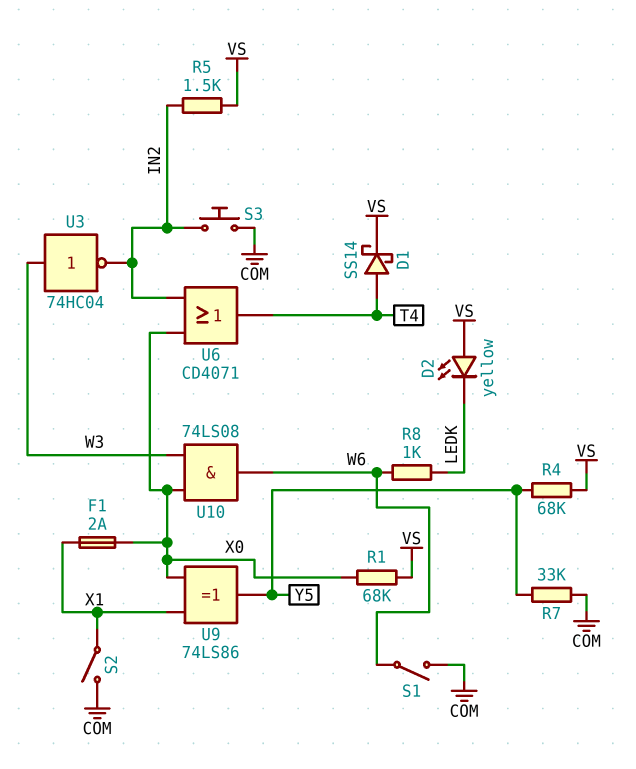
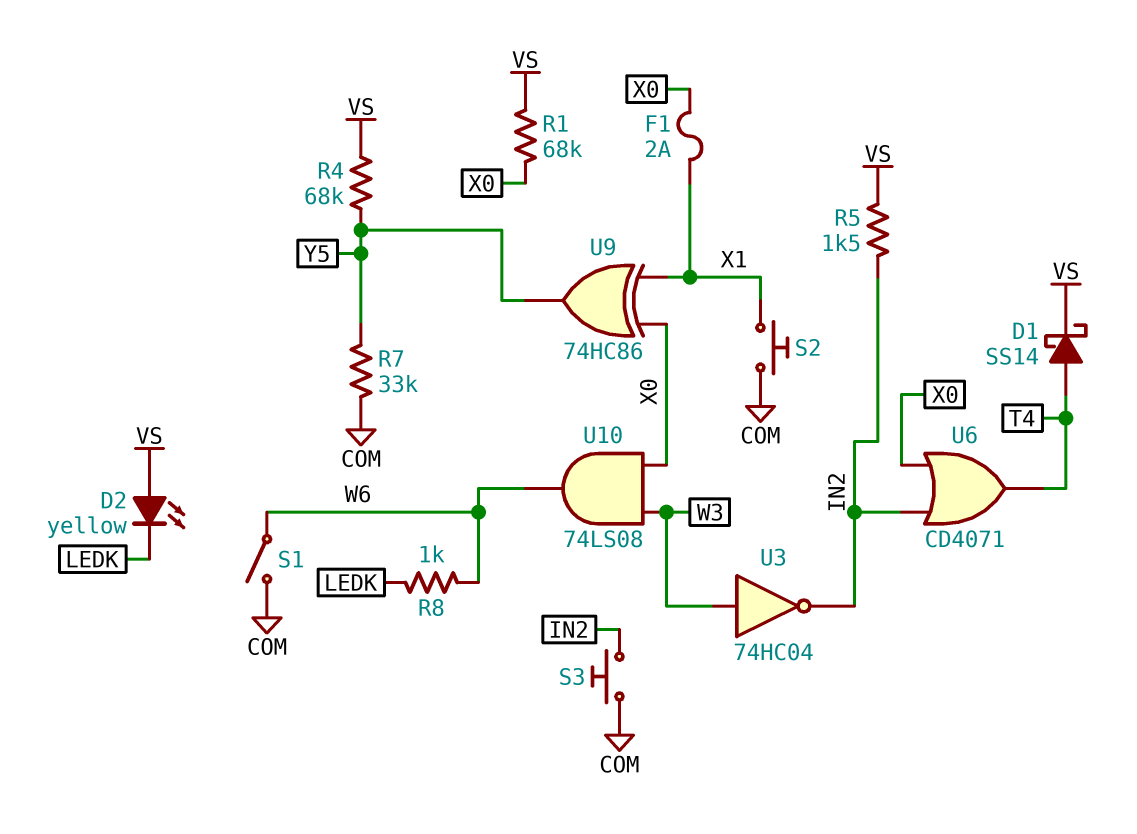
S2: switch (COM, X1) -> button (COM, X1)
U9: XOR 74LS86 (in X0, in X1, out Y5) -> XOR 74HC86 (in X0, in X1, out Y5)

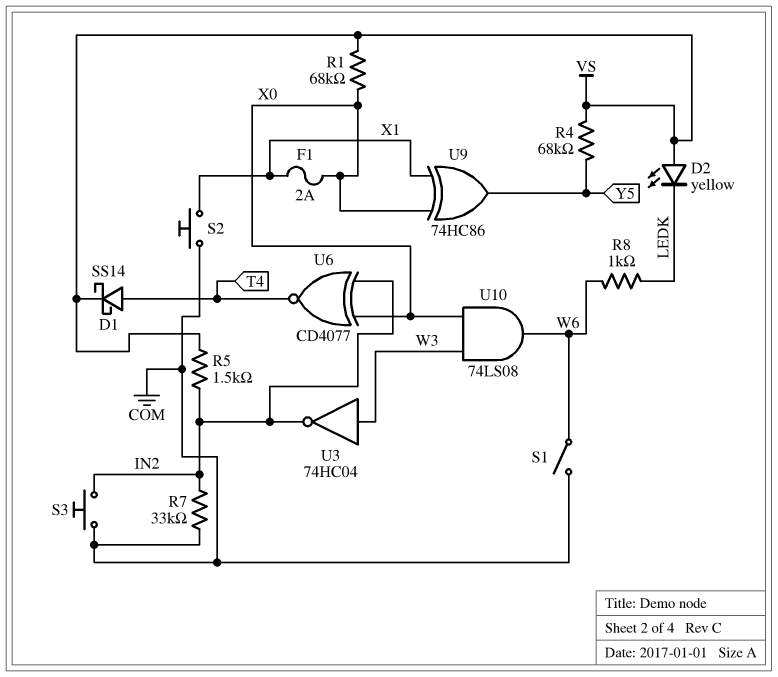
R7: 33k (COM, Y5) -> 33k (COM, IN2)
U6: OR CD4071 (in IN2, in X0, out T4) -> XNOR CD4077 (in IN2, in X0, out T4)

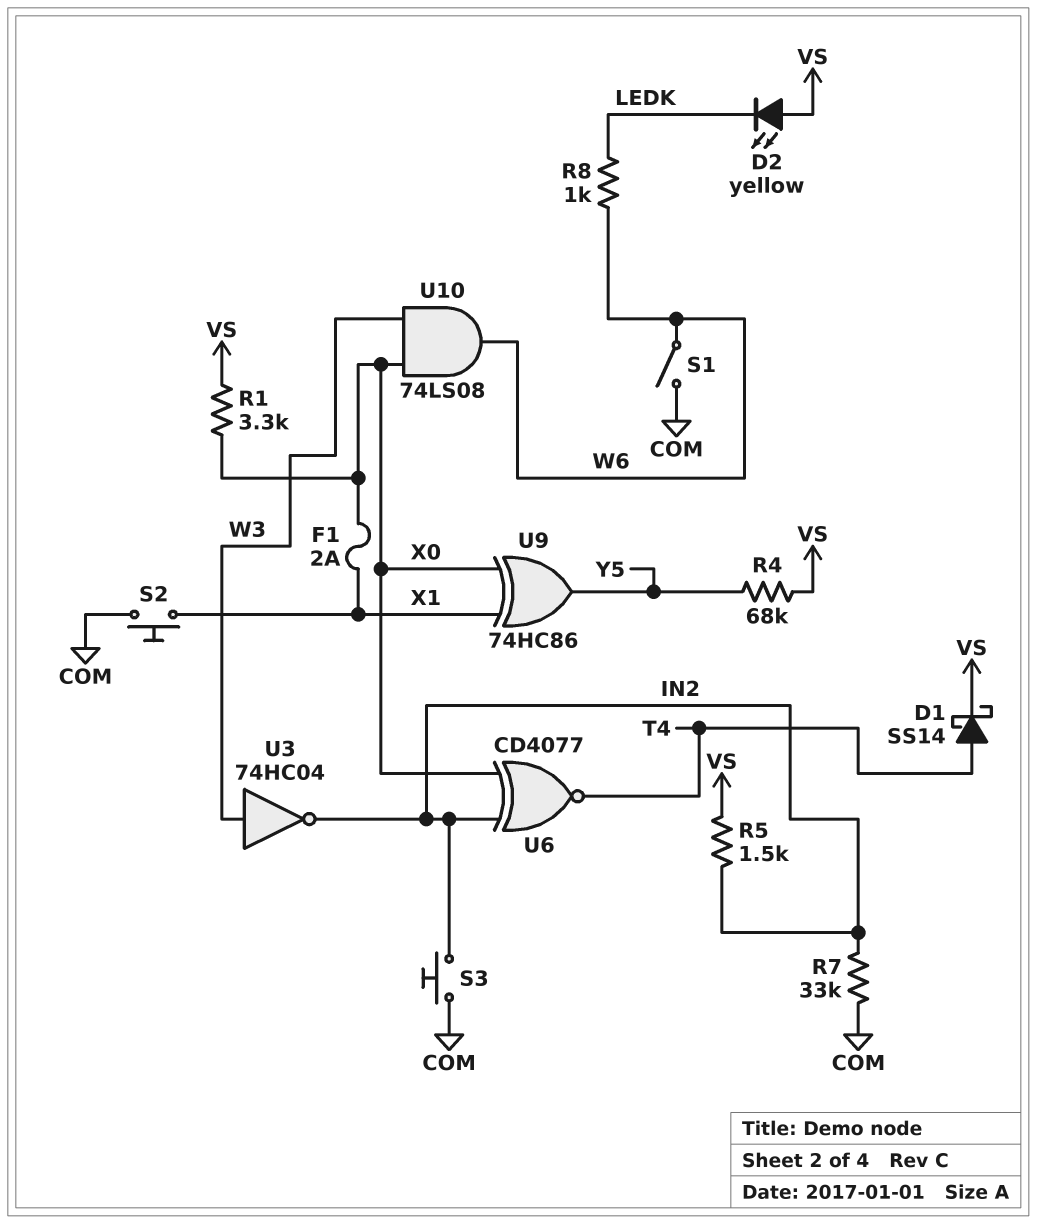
R1: 68k (VS, X0) -> 3.3k (VS, X0)

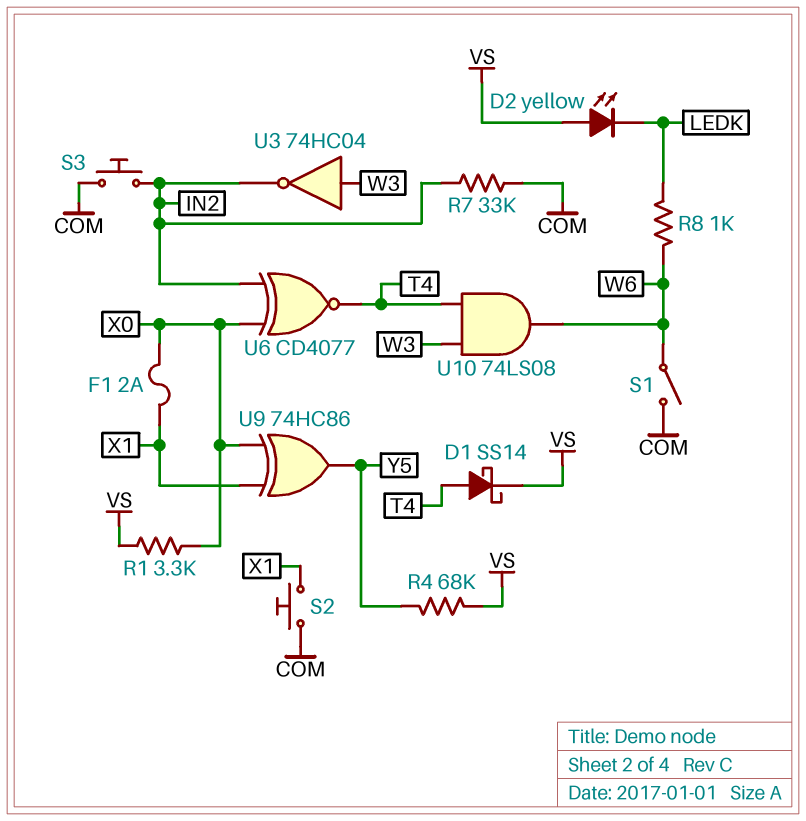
R5: 1.5k (IN2, VS) -> none
U10: AND 74LS08 (in W3, in X0, out W6) -> AND 74LS08 (in T4, in W3, out W6)

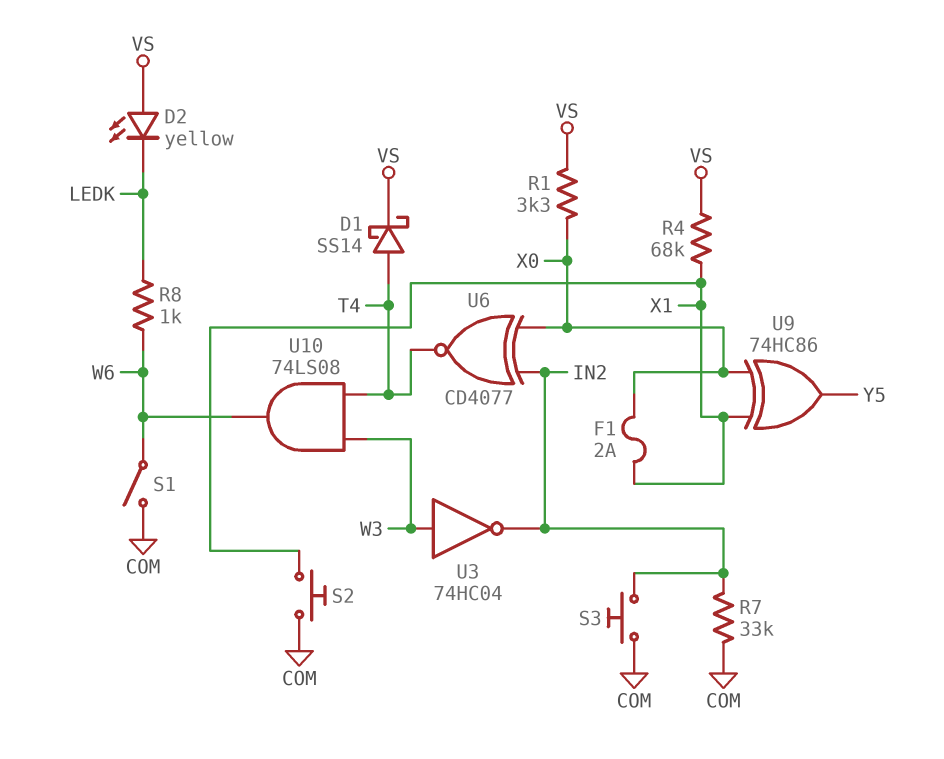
R4: 68k (VS, Y5) -> 68k (VS, X1)

